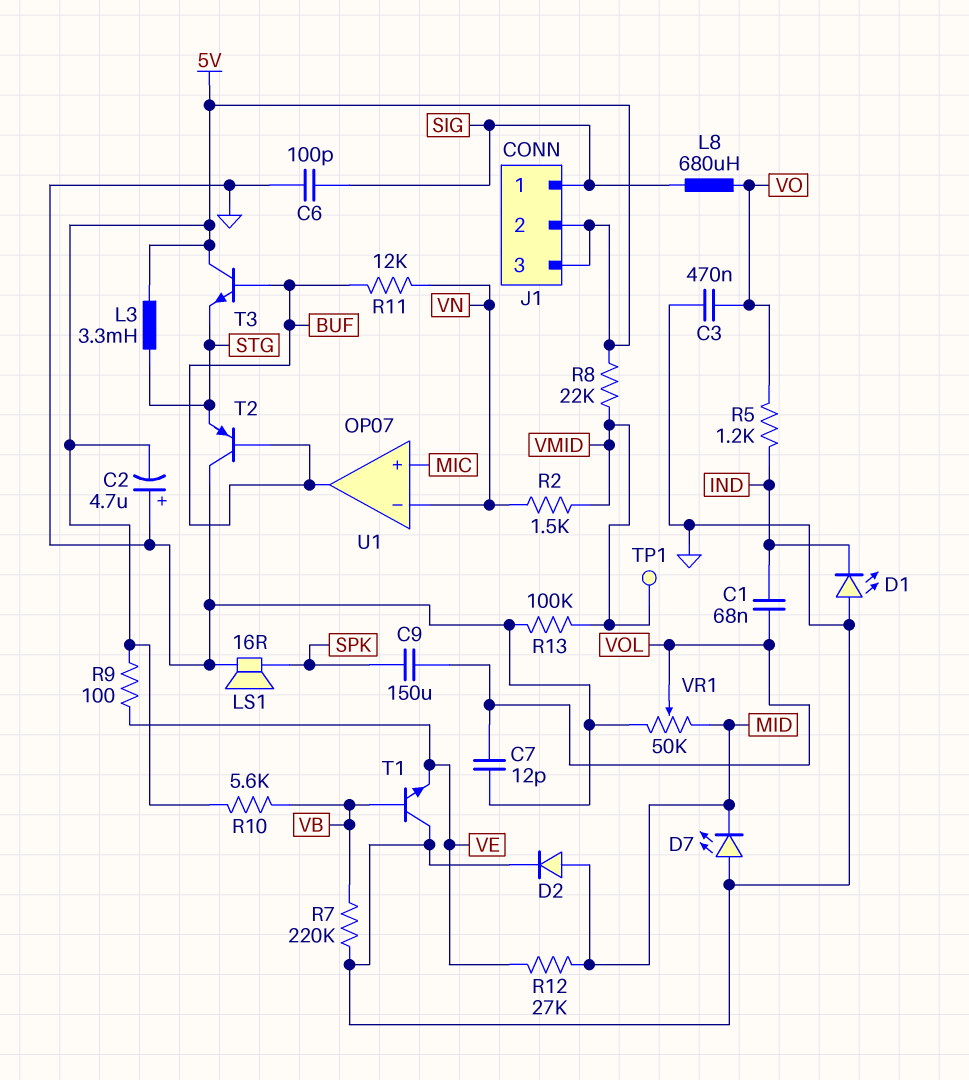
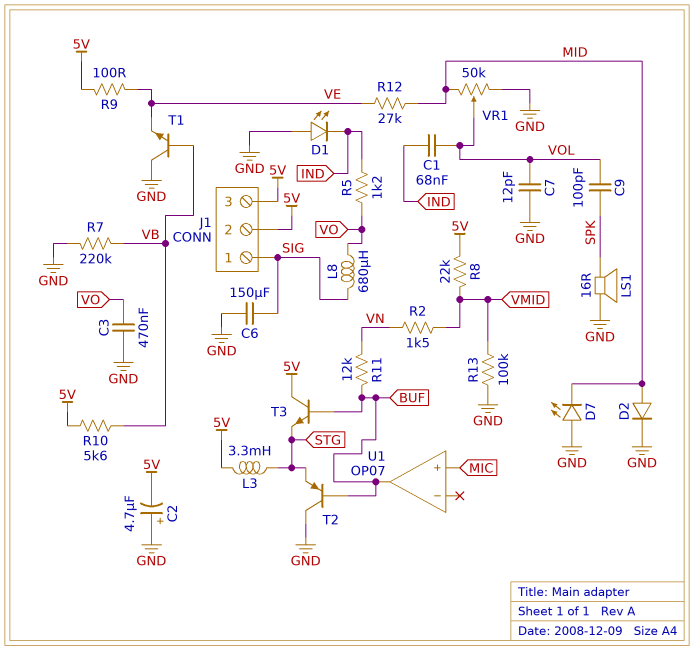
C6: 100pF (GND, SIG) -> 150uF (GND, SIG)
C9: 150uF (SPK, VOL) -> 100pF (SPK, VOL)
TP1: test point (VMID) -> none
U1 pin in-: VN -> none

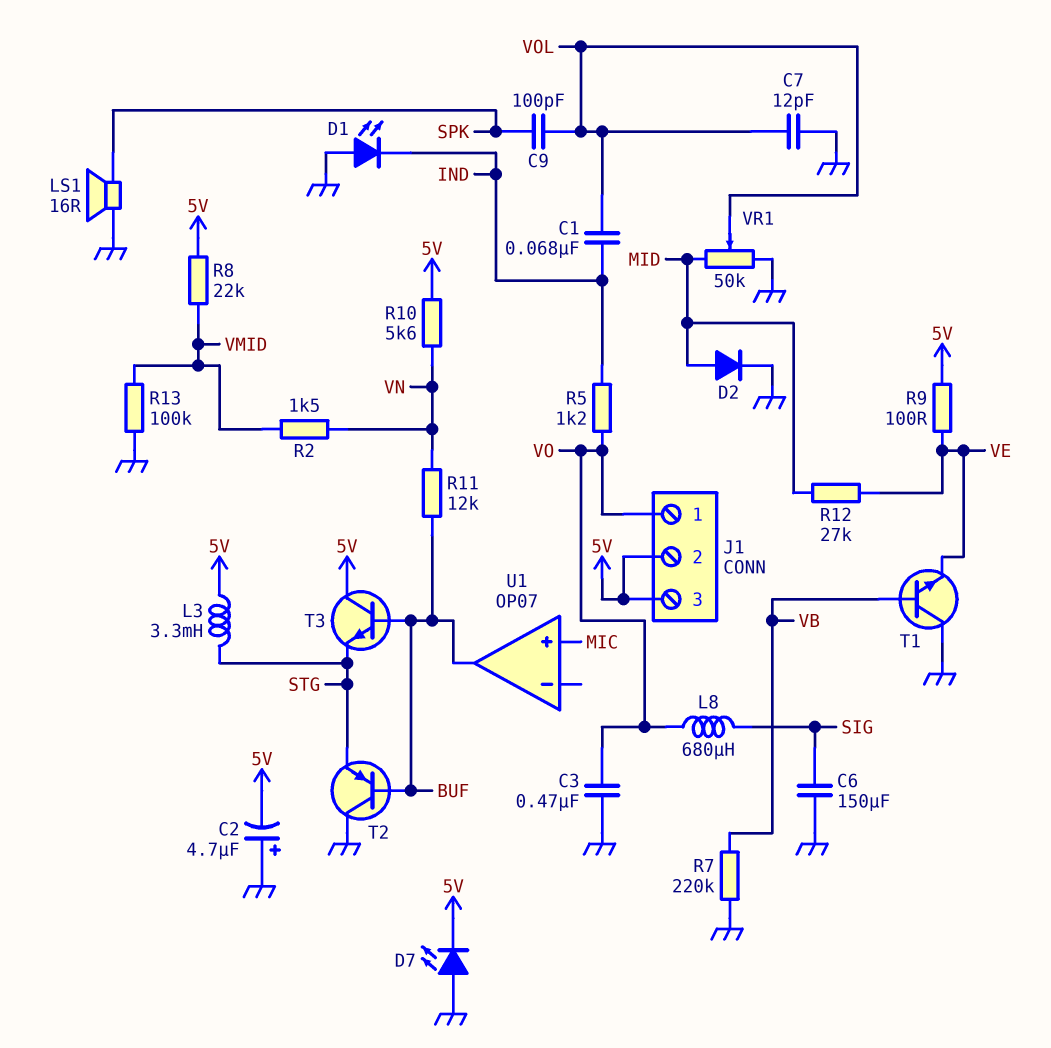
D7: LED (A GND, K MID) -> LED (A GND, K 5V)
J1 pin 1: SIG -> VO
R10: 5.6k (5V, VB) -> 5.6k (5V, VN)

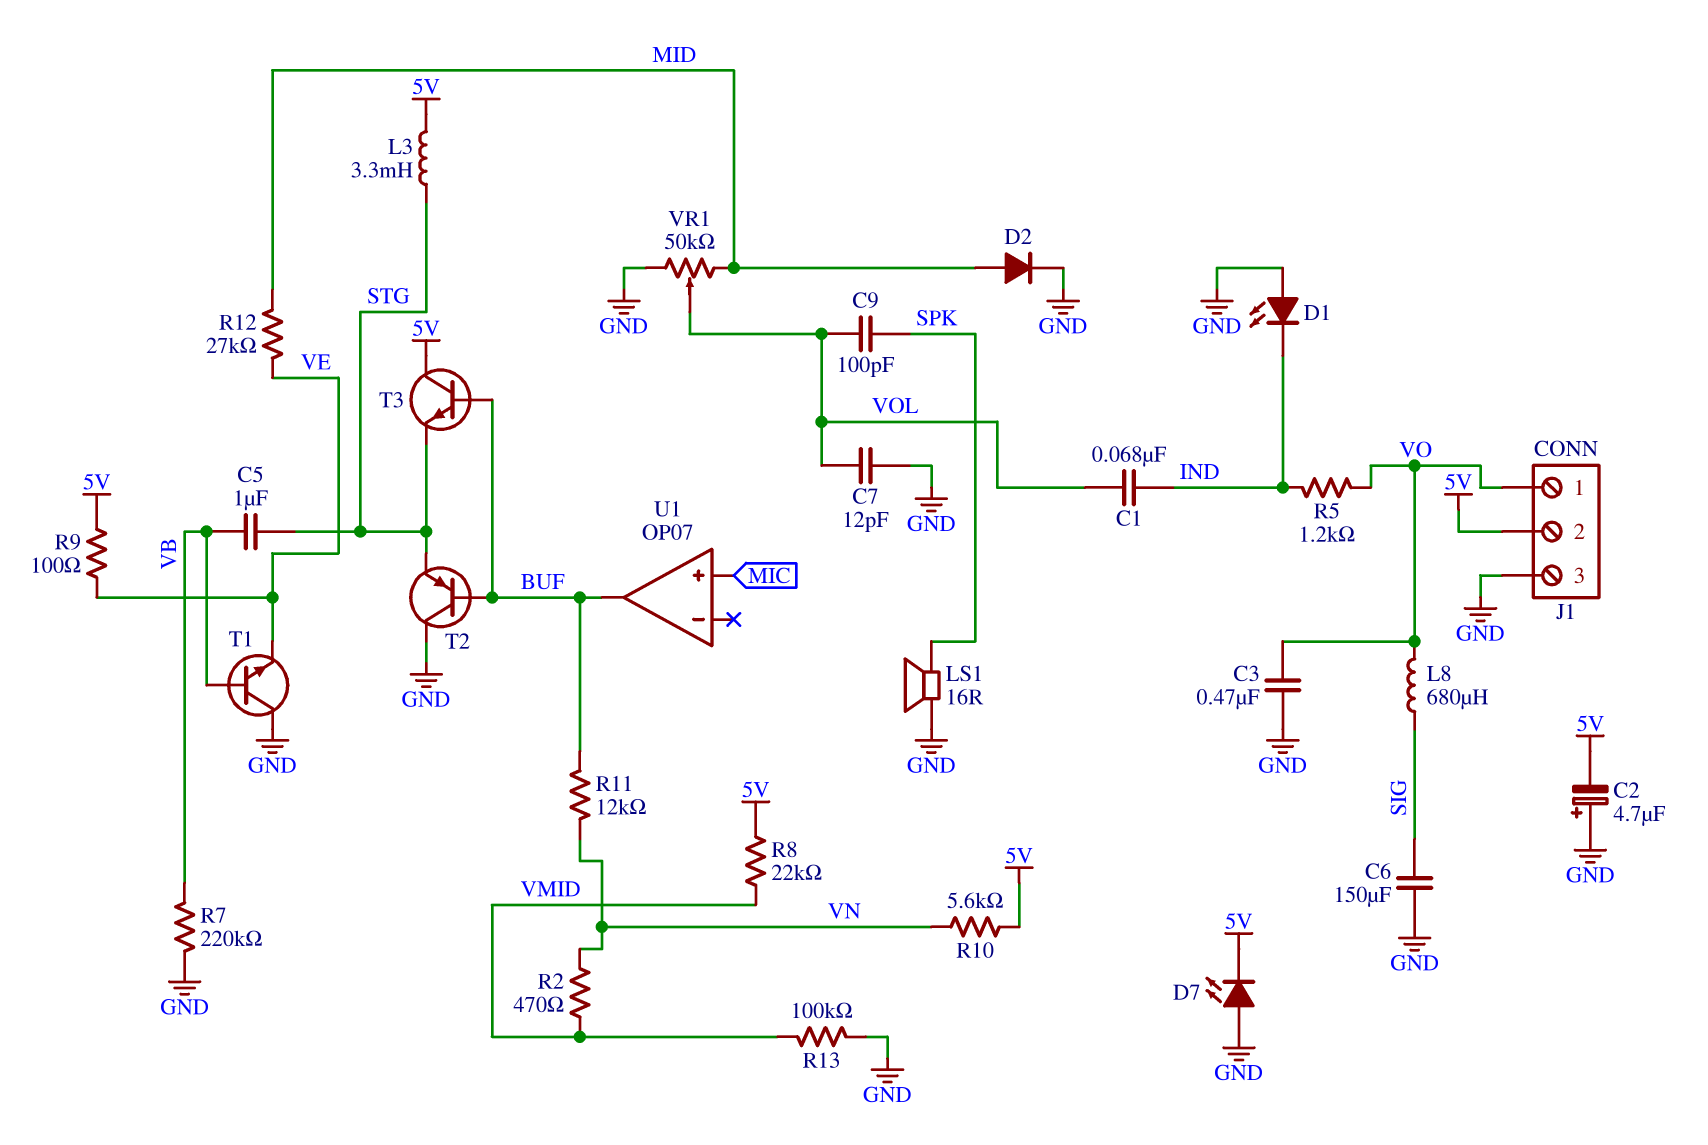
C5: none -> 1uF (STG, VB)
J1 pin 3: 5V -> GND
R2: 1.5k (VMID, VN) -> 470 (VMID, VN)

